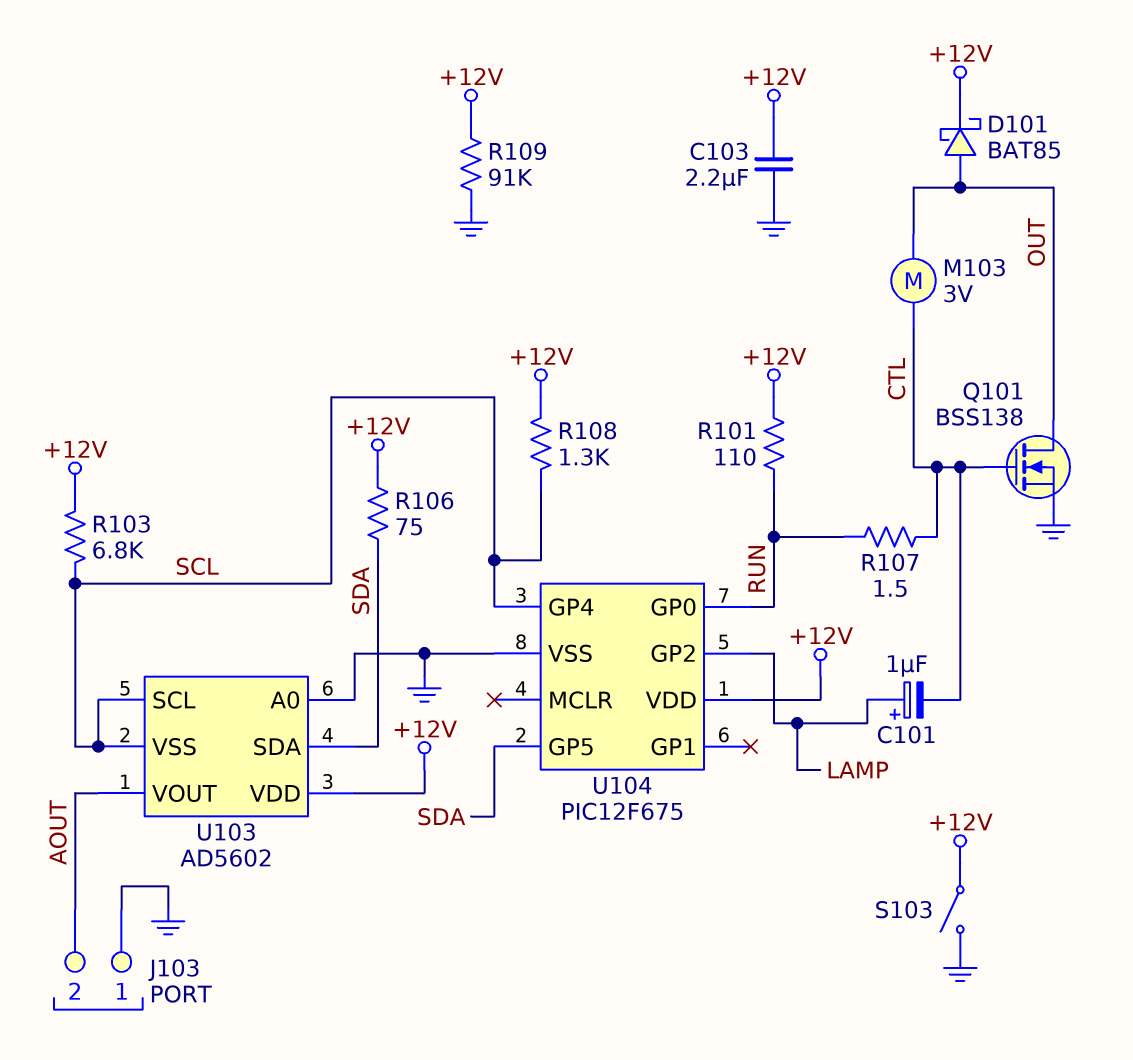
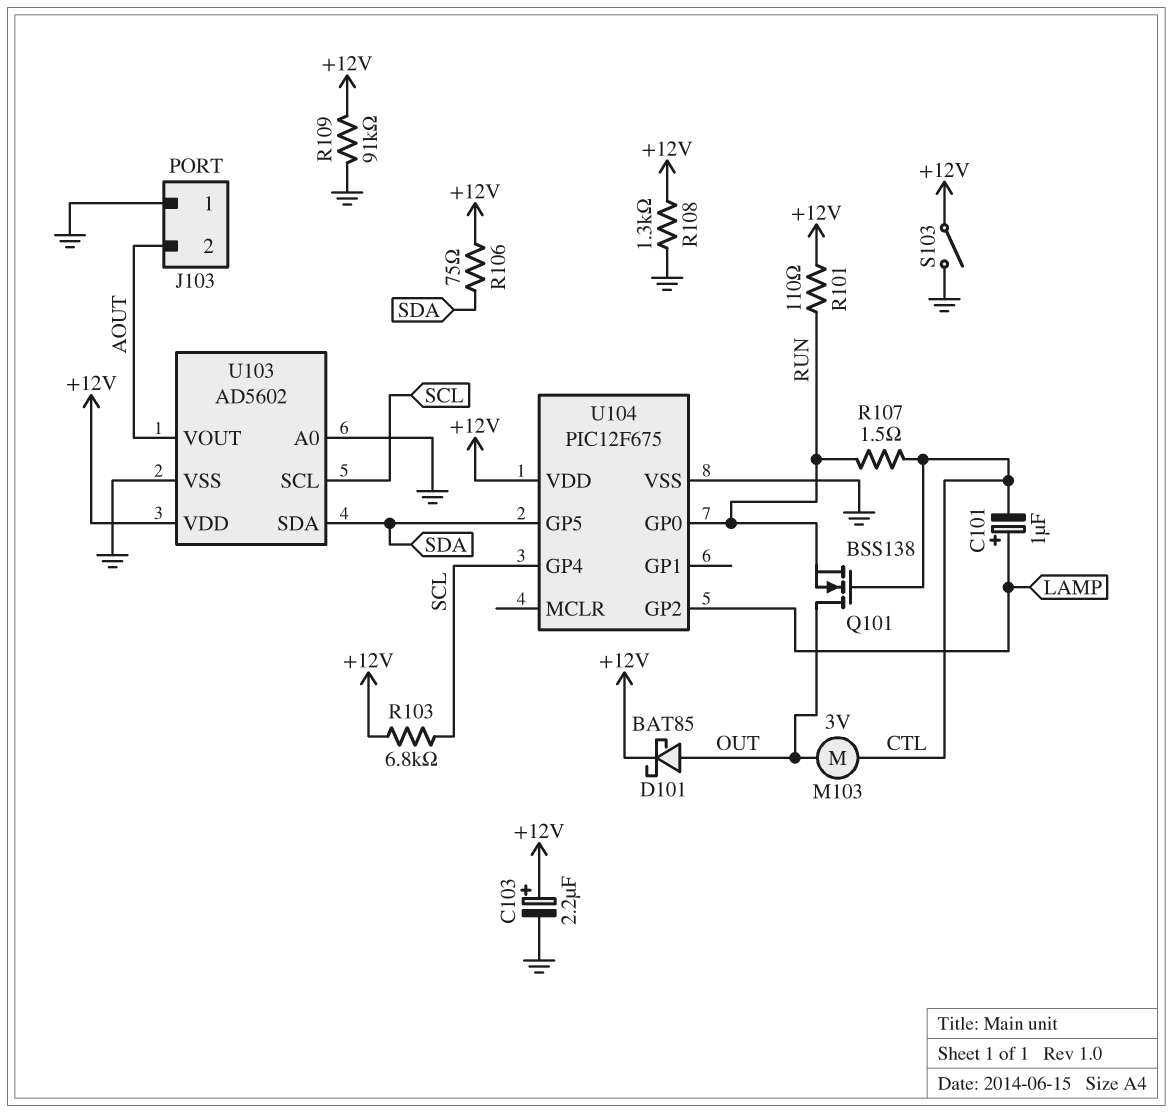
C103: 2.2uF (+12V, GND) -> 2.2uF (plus +12V, minus GND)
Q101: NMOS BSS138 (G CTL, D OUT, S GND) -> NMOS BSS138 (G CTL, D OUT, S RUN)
R108: 1.3k (+12V, SCL) -> 1.3k (+12V, GND)
U103 pin VSS: SCL -> GND

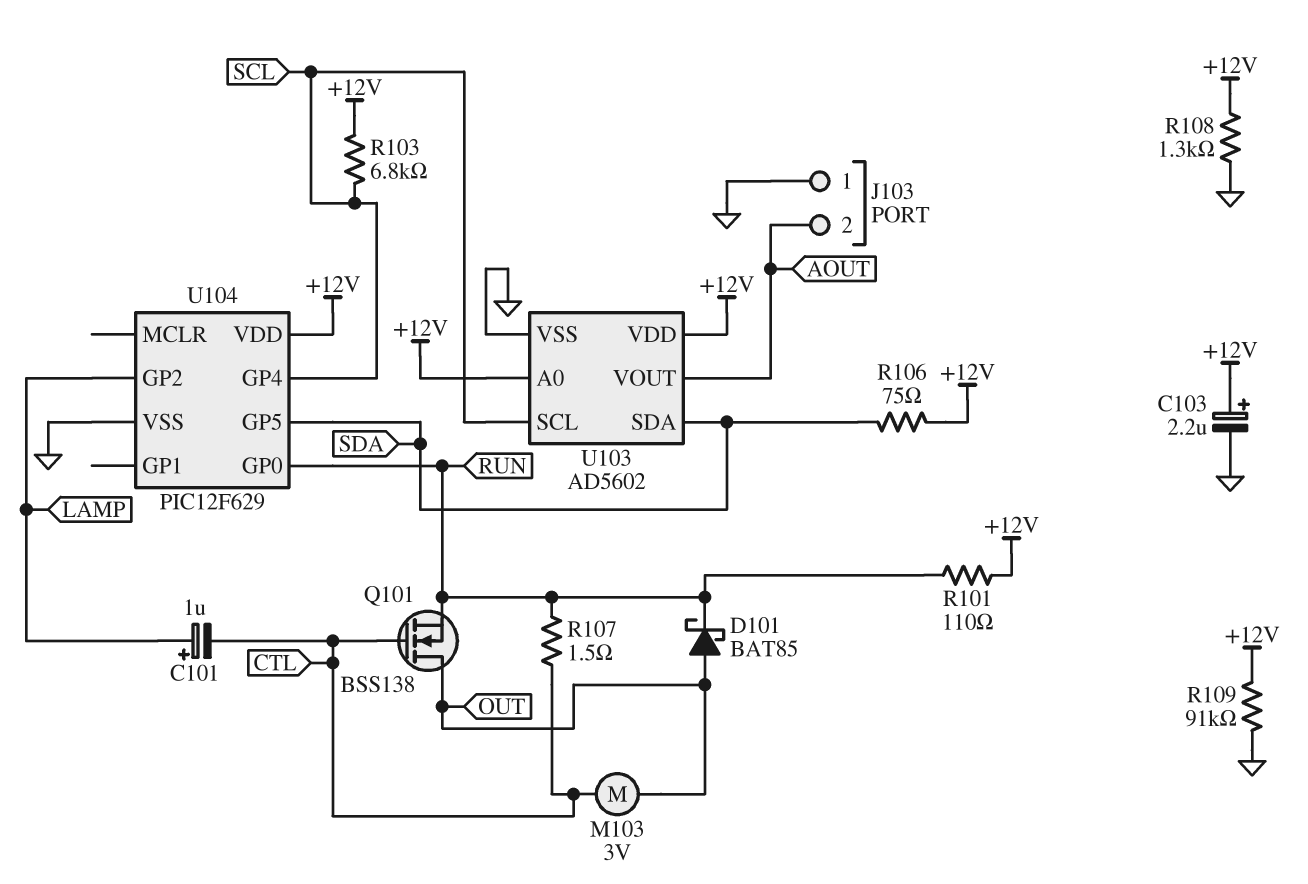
D101: schottky BAT85 (A OUT, K +12V) -> schottky BAT85 (A OUT, K RUN)
S103: switch (+12V, GND) -> none
U103 pin A0: GND -> +12V
U104: PIC12F675 -> PIC12F629

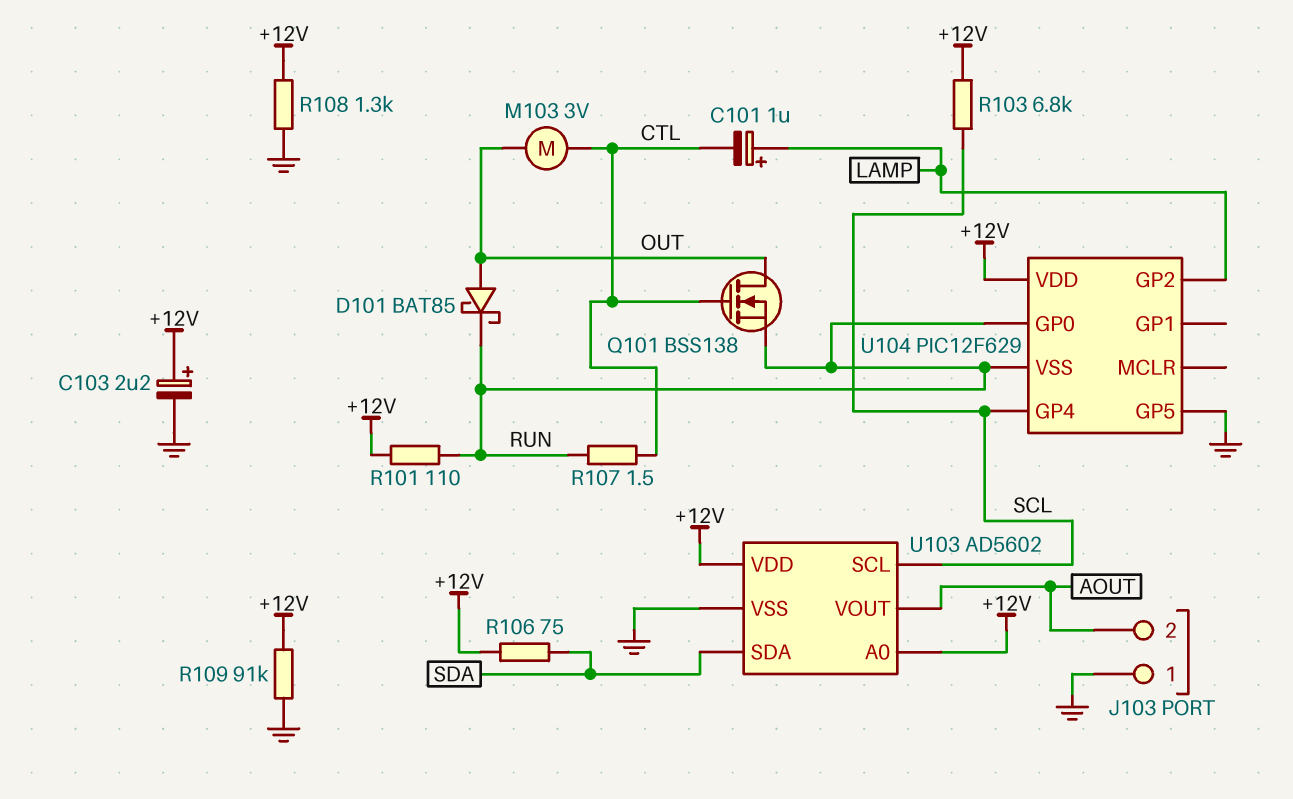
U104 pin GP5: SDA -> GND
U104 pin VSS: GND -> RUN

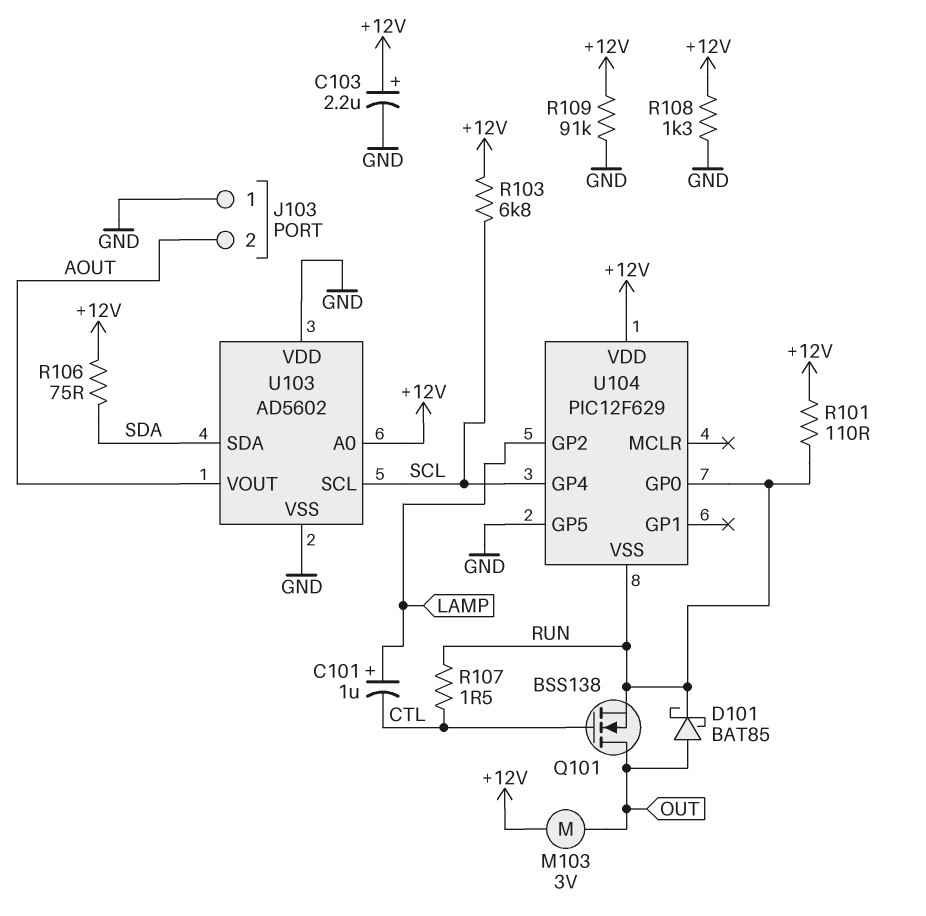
M103: motor 3V (CTL, OUT) -> motor 3V (+12V, OUT)
U103 pin VDD: +12V -> GND

